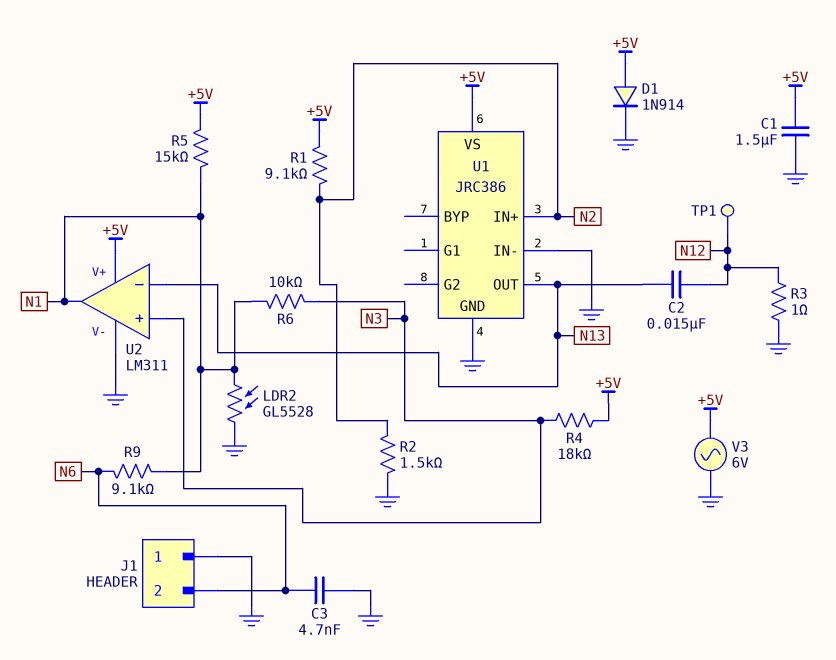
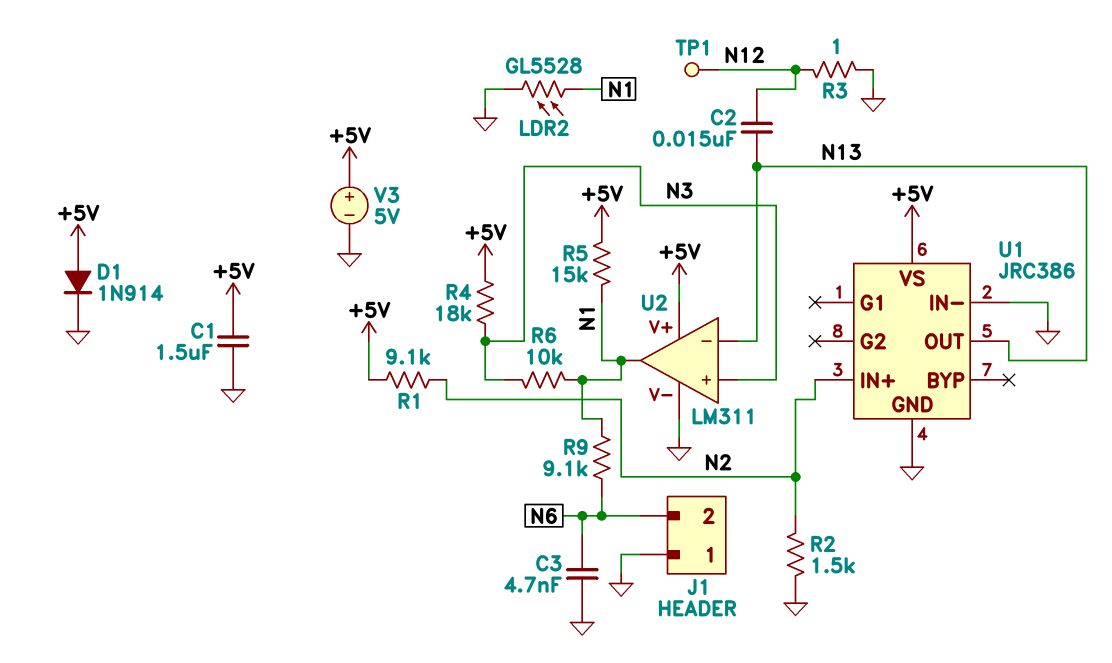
V3: AC 6V (+5V, GND) -> 5V (plus +5V, minus GND)

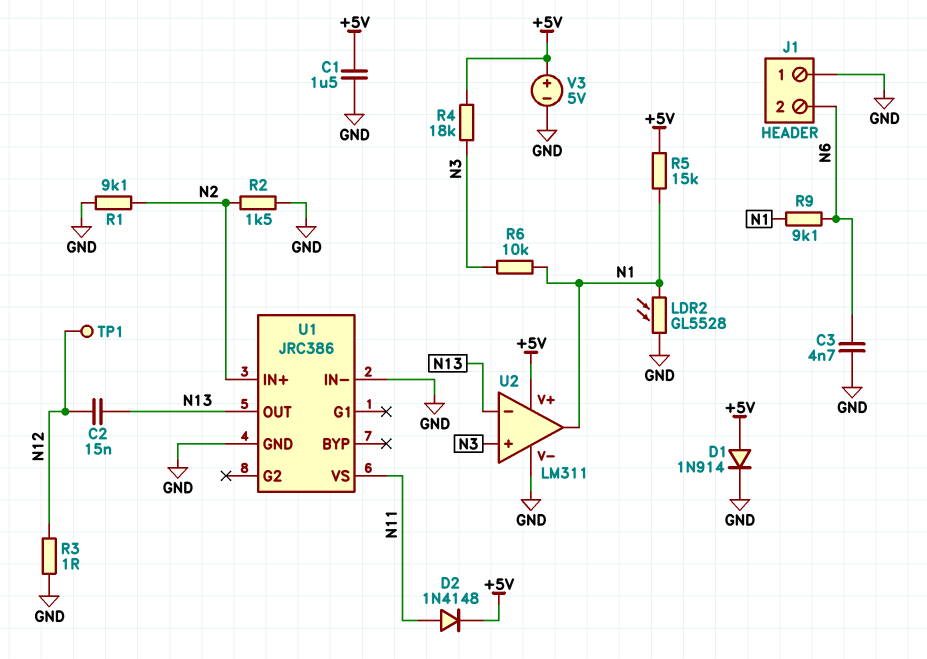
D2: none -> diode 1N4148 (A N11, K +5V)
R1: 9.1k (+5V, N2) -> 9.1k (GND, N2)
U1 pin VS: +5V -> N11

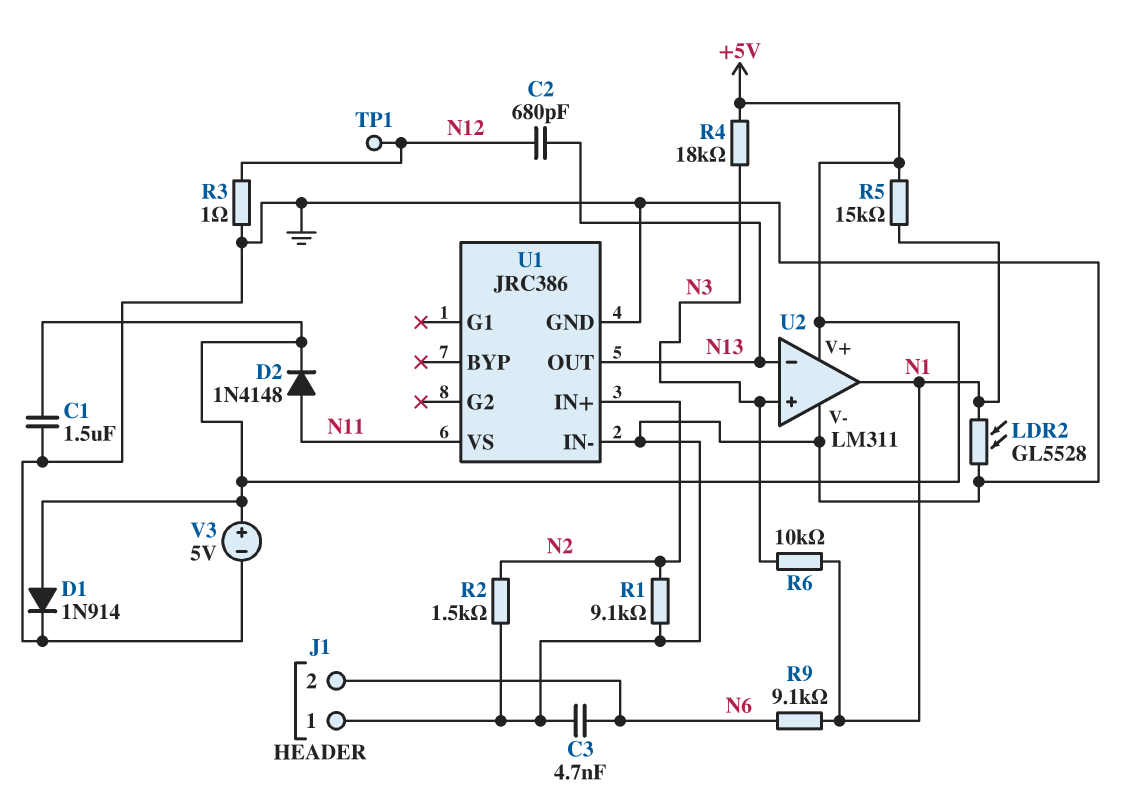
C2: 15nF (N12, N13) -> 680pF (N12, N13)

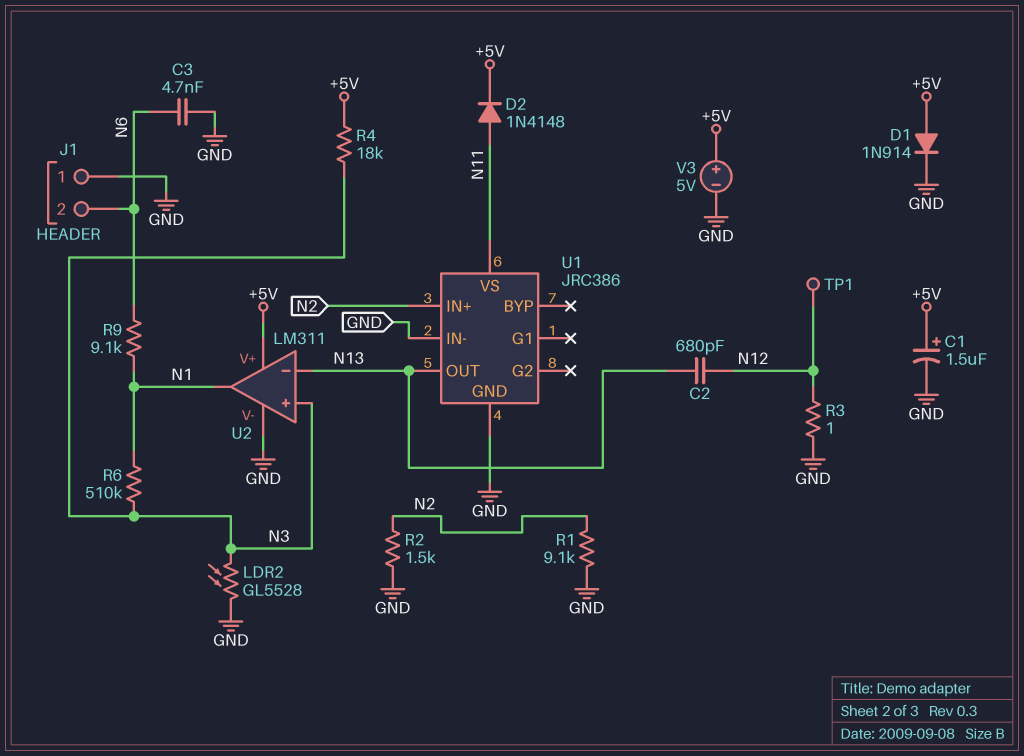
C1: 1.5uF (+5V, GND) -> 1.5uF (plus +5V, minus GND)
LDR2: GL5528 (GND, N1) -> GL5528 (GND, N3)
R5: 15k (+5V, N1) -> none
R6: 10k (N1, N3) -> 510k (N1, N3)

